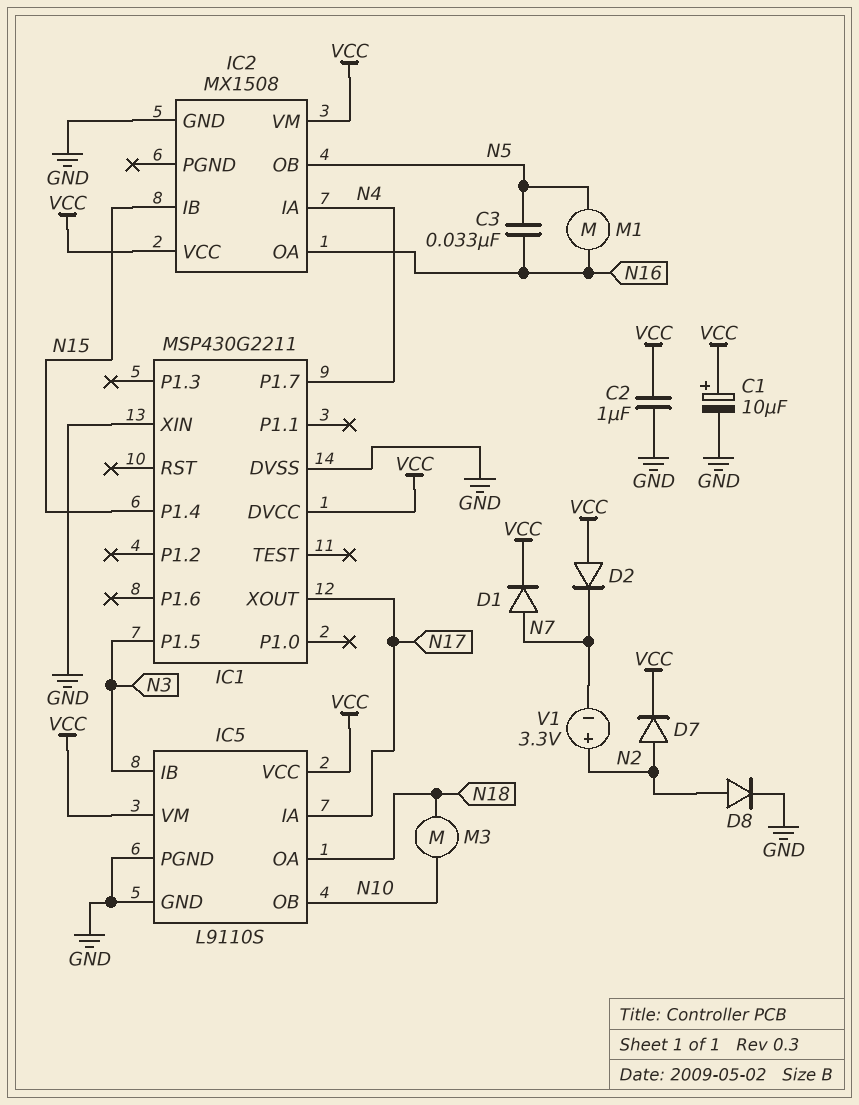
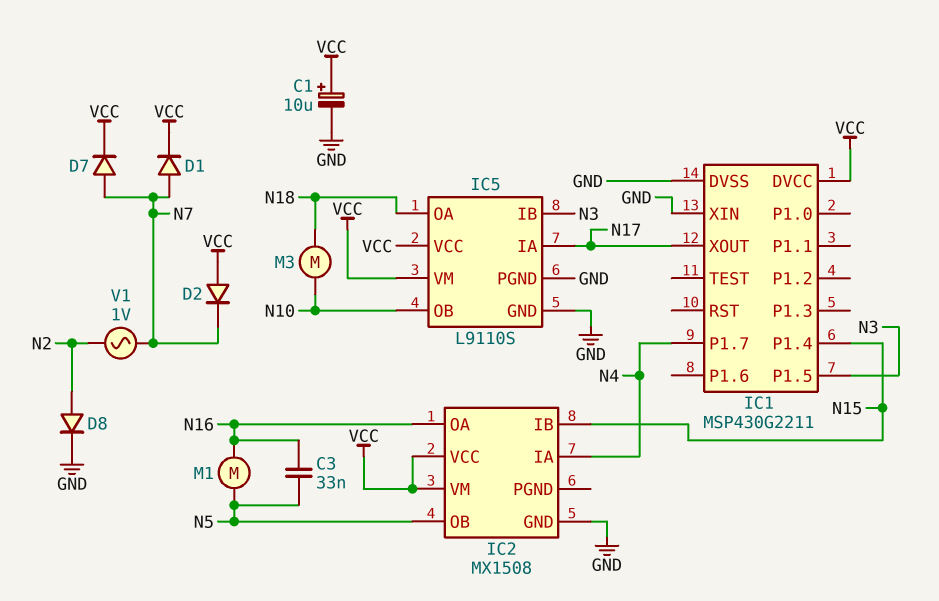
C2: 1uF (GND, VCC) -> none
D7: diode (A N2, K VCC) -> diode (A N7, K VCC)
V1: 3.3V (plus N2, minus N7) -> AC 1V (N2, N7)

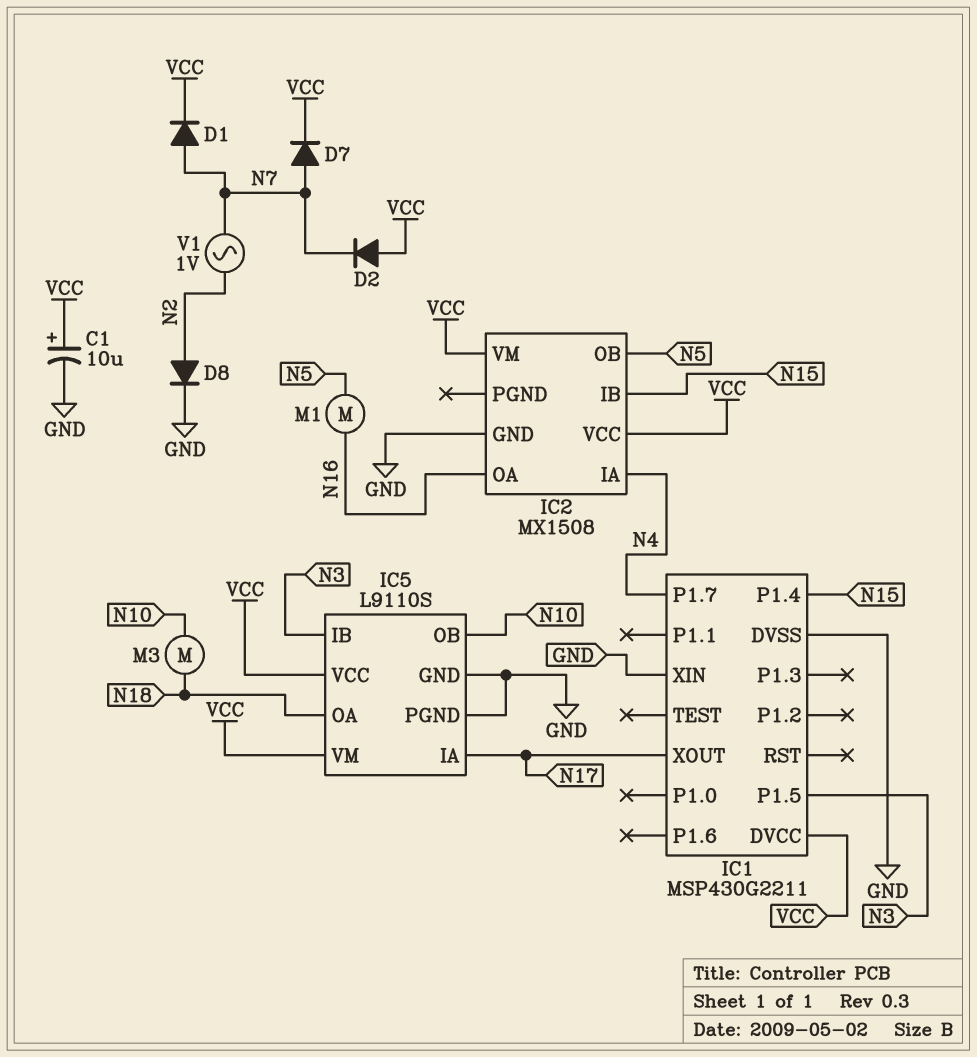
C3: 33nF (N5, N16) -> none

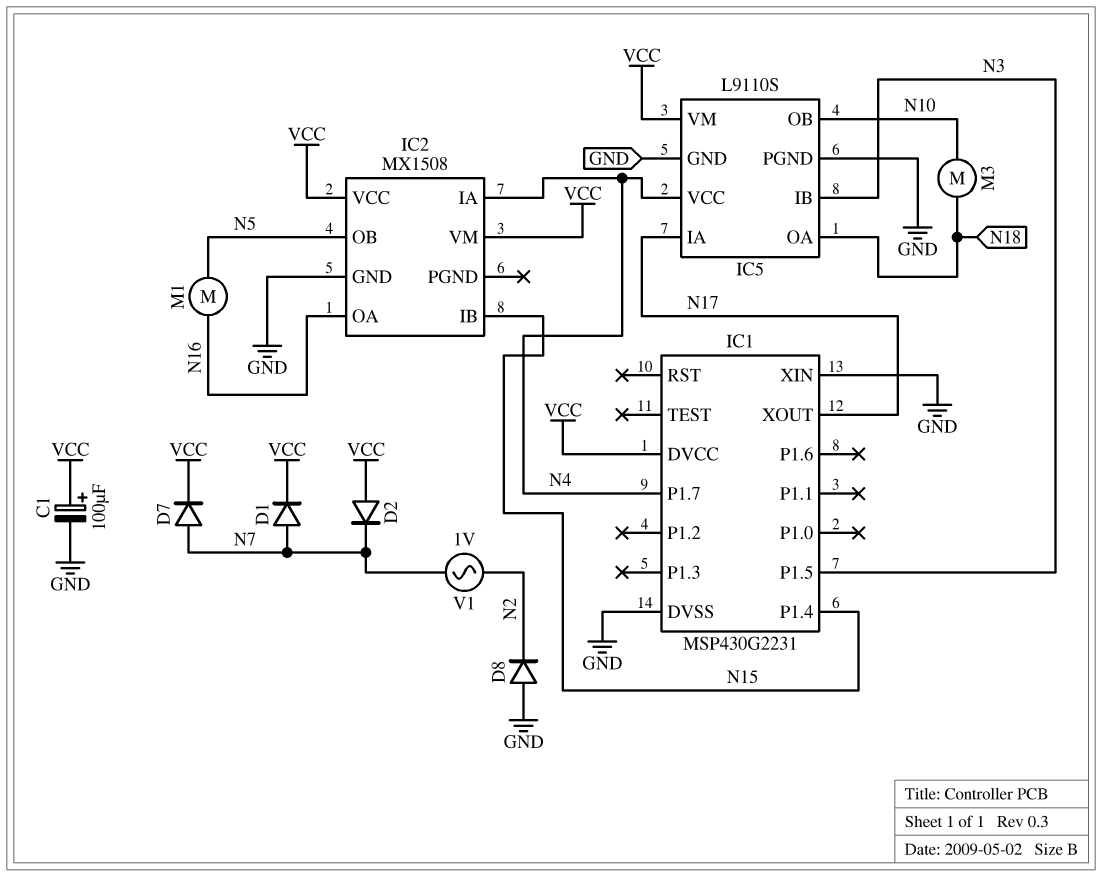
C1: 10uF (plus VCC, minus GND) -> 100uF (plus VCC, minus GND)
D8: diode (A N2, K GND) -> diode (A GND, K N2)
IC1: MSP430G2211 -> MSP430G2231
IC5 pin VCC: VCC -> N4

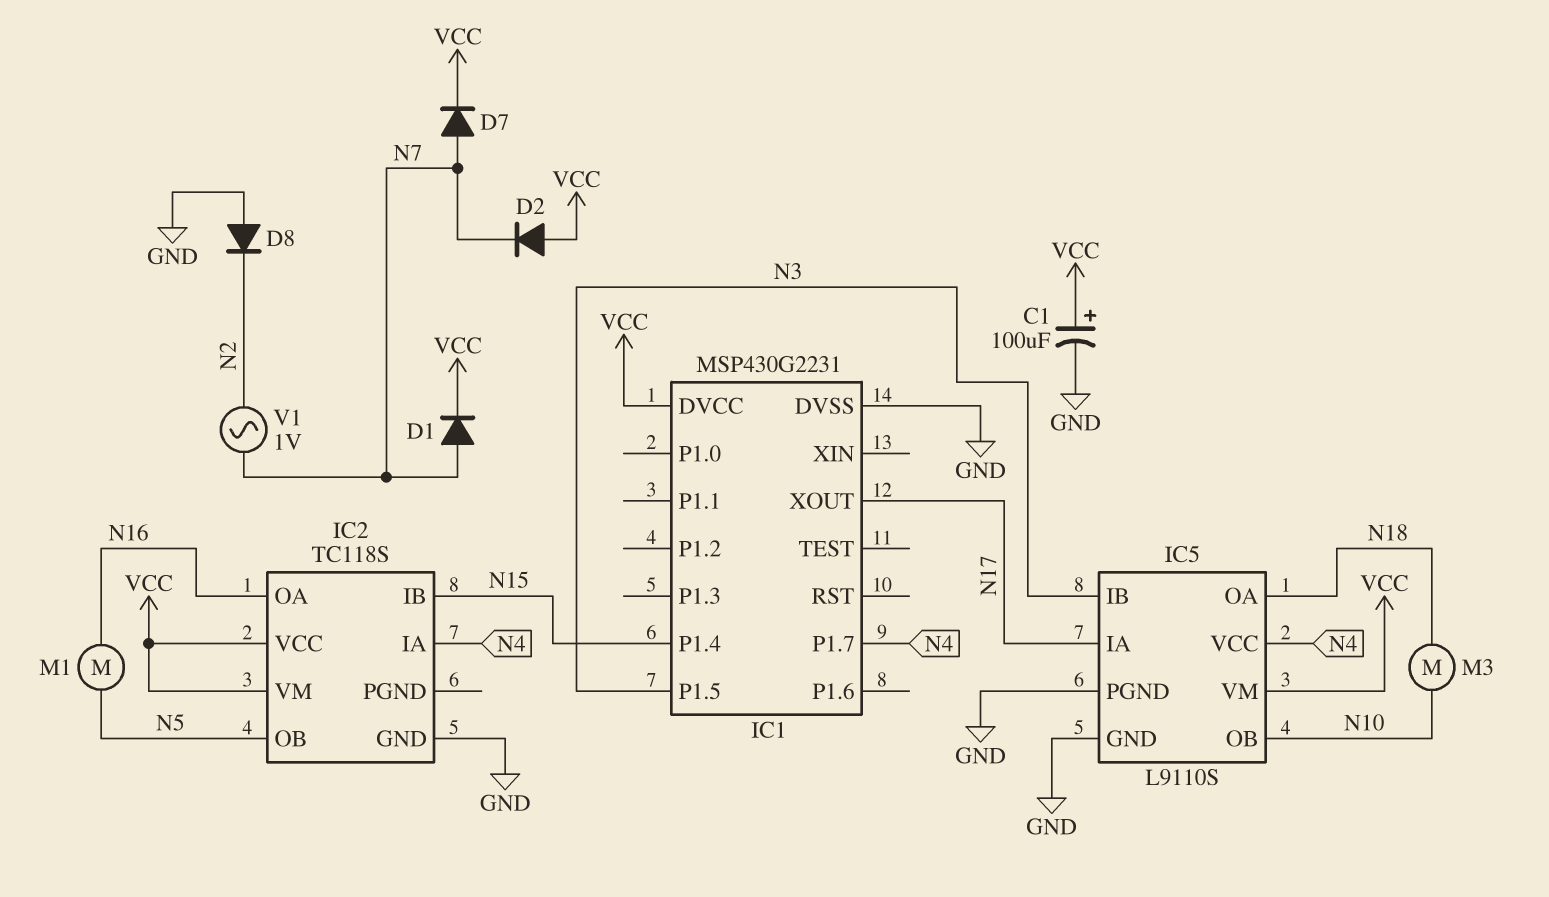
IC1 pin XIN: GND -> none
IC2: MX1508 -> TC118S

